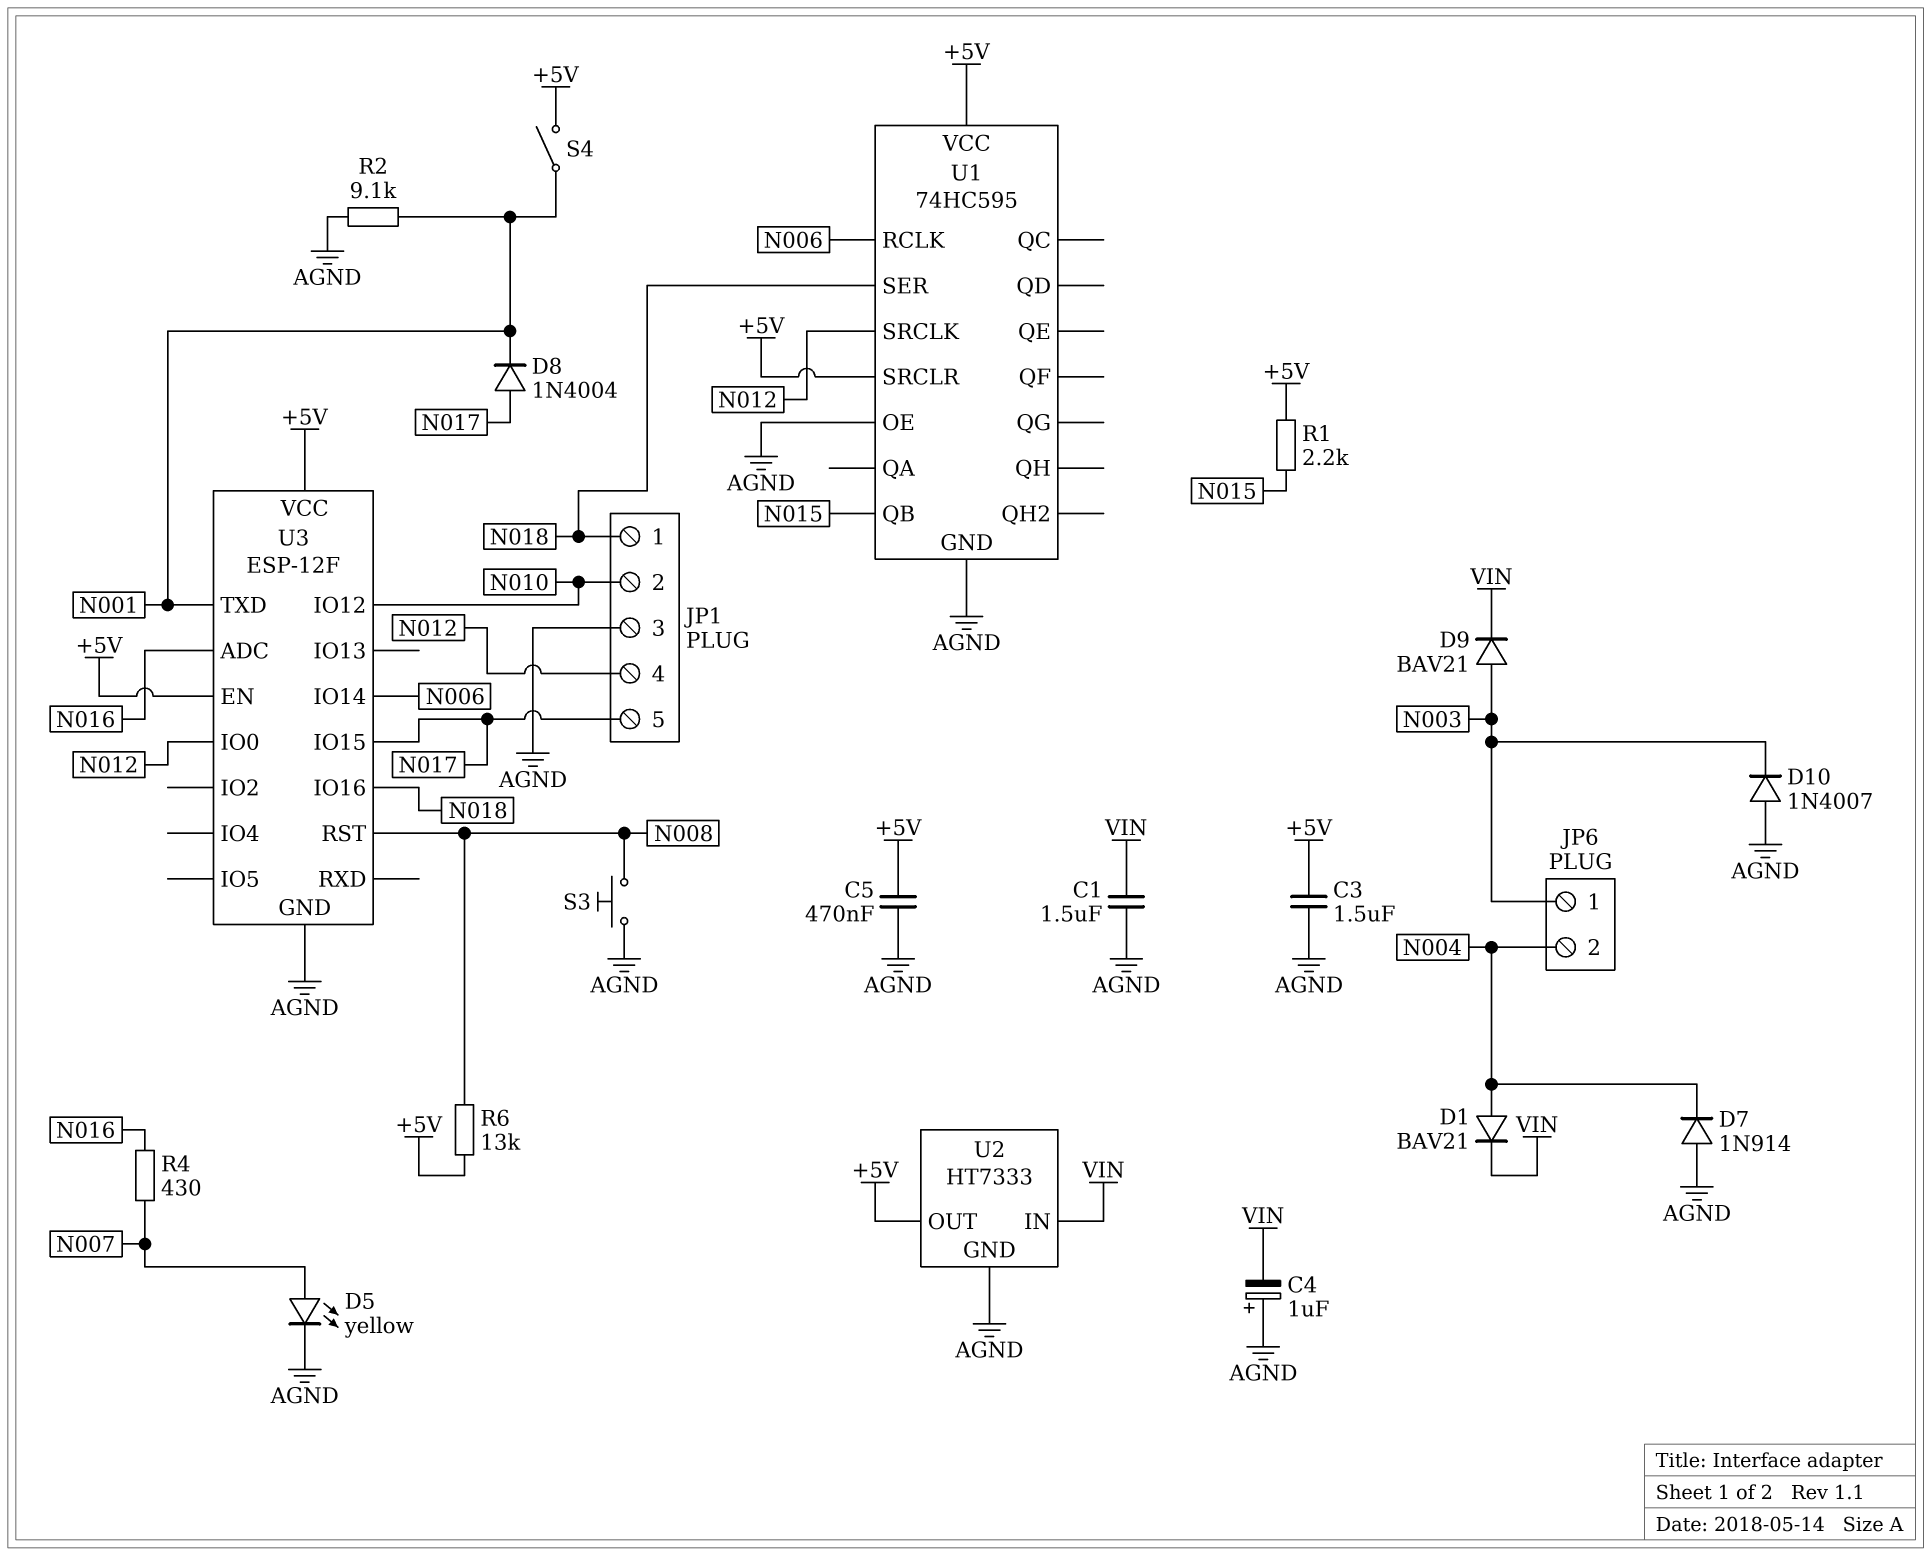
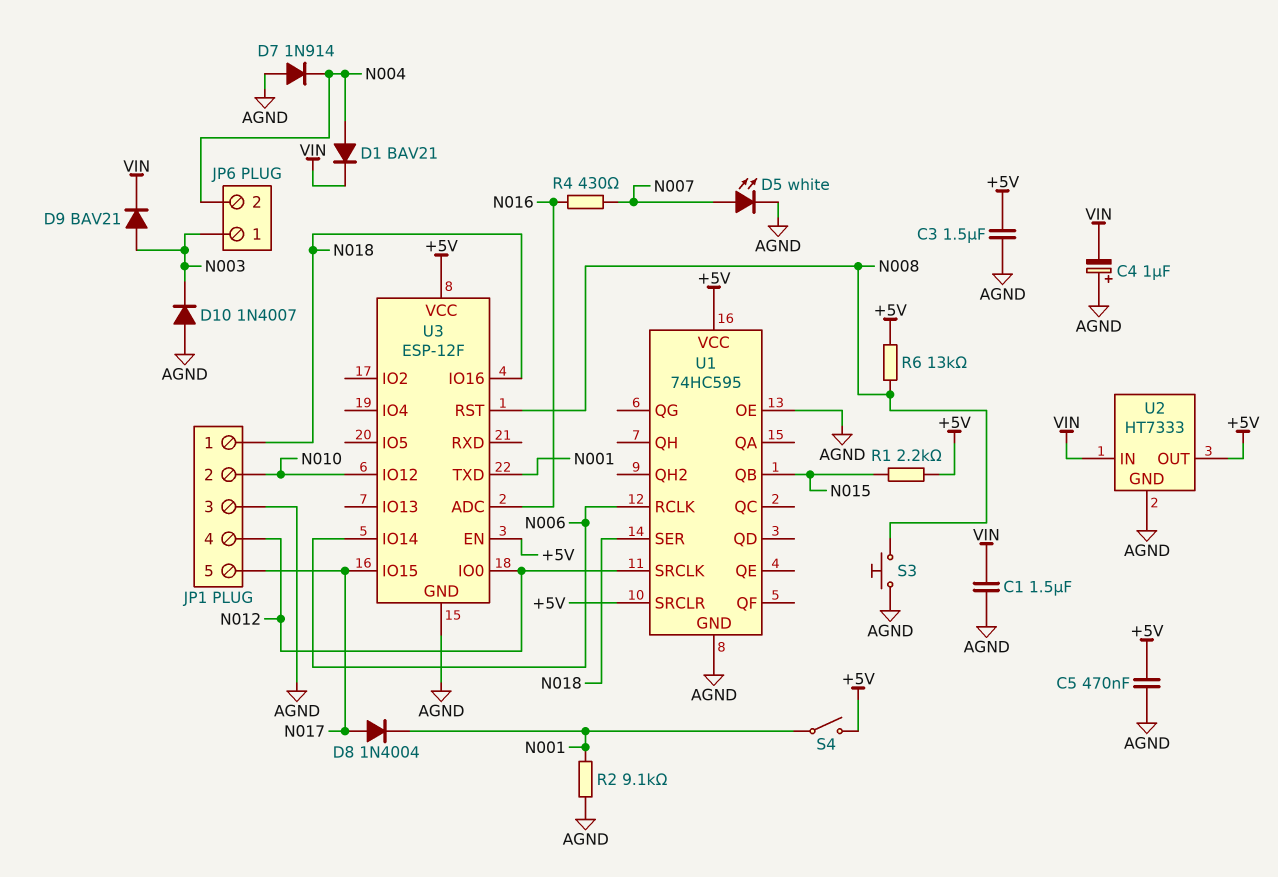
D5: LED yellow (A N007, K AGND) -> LED white (A N007, K AGND)

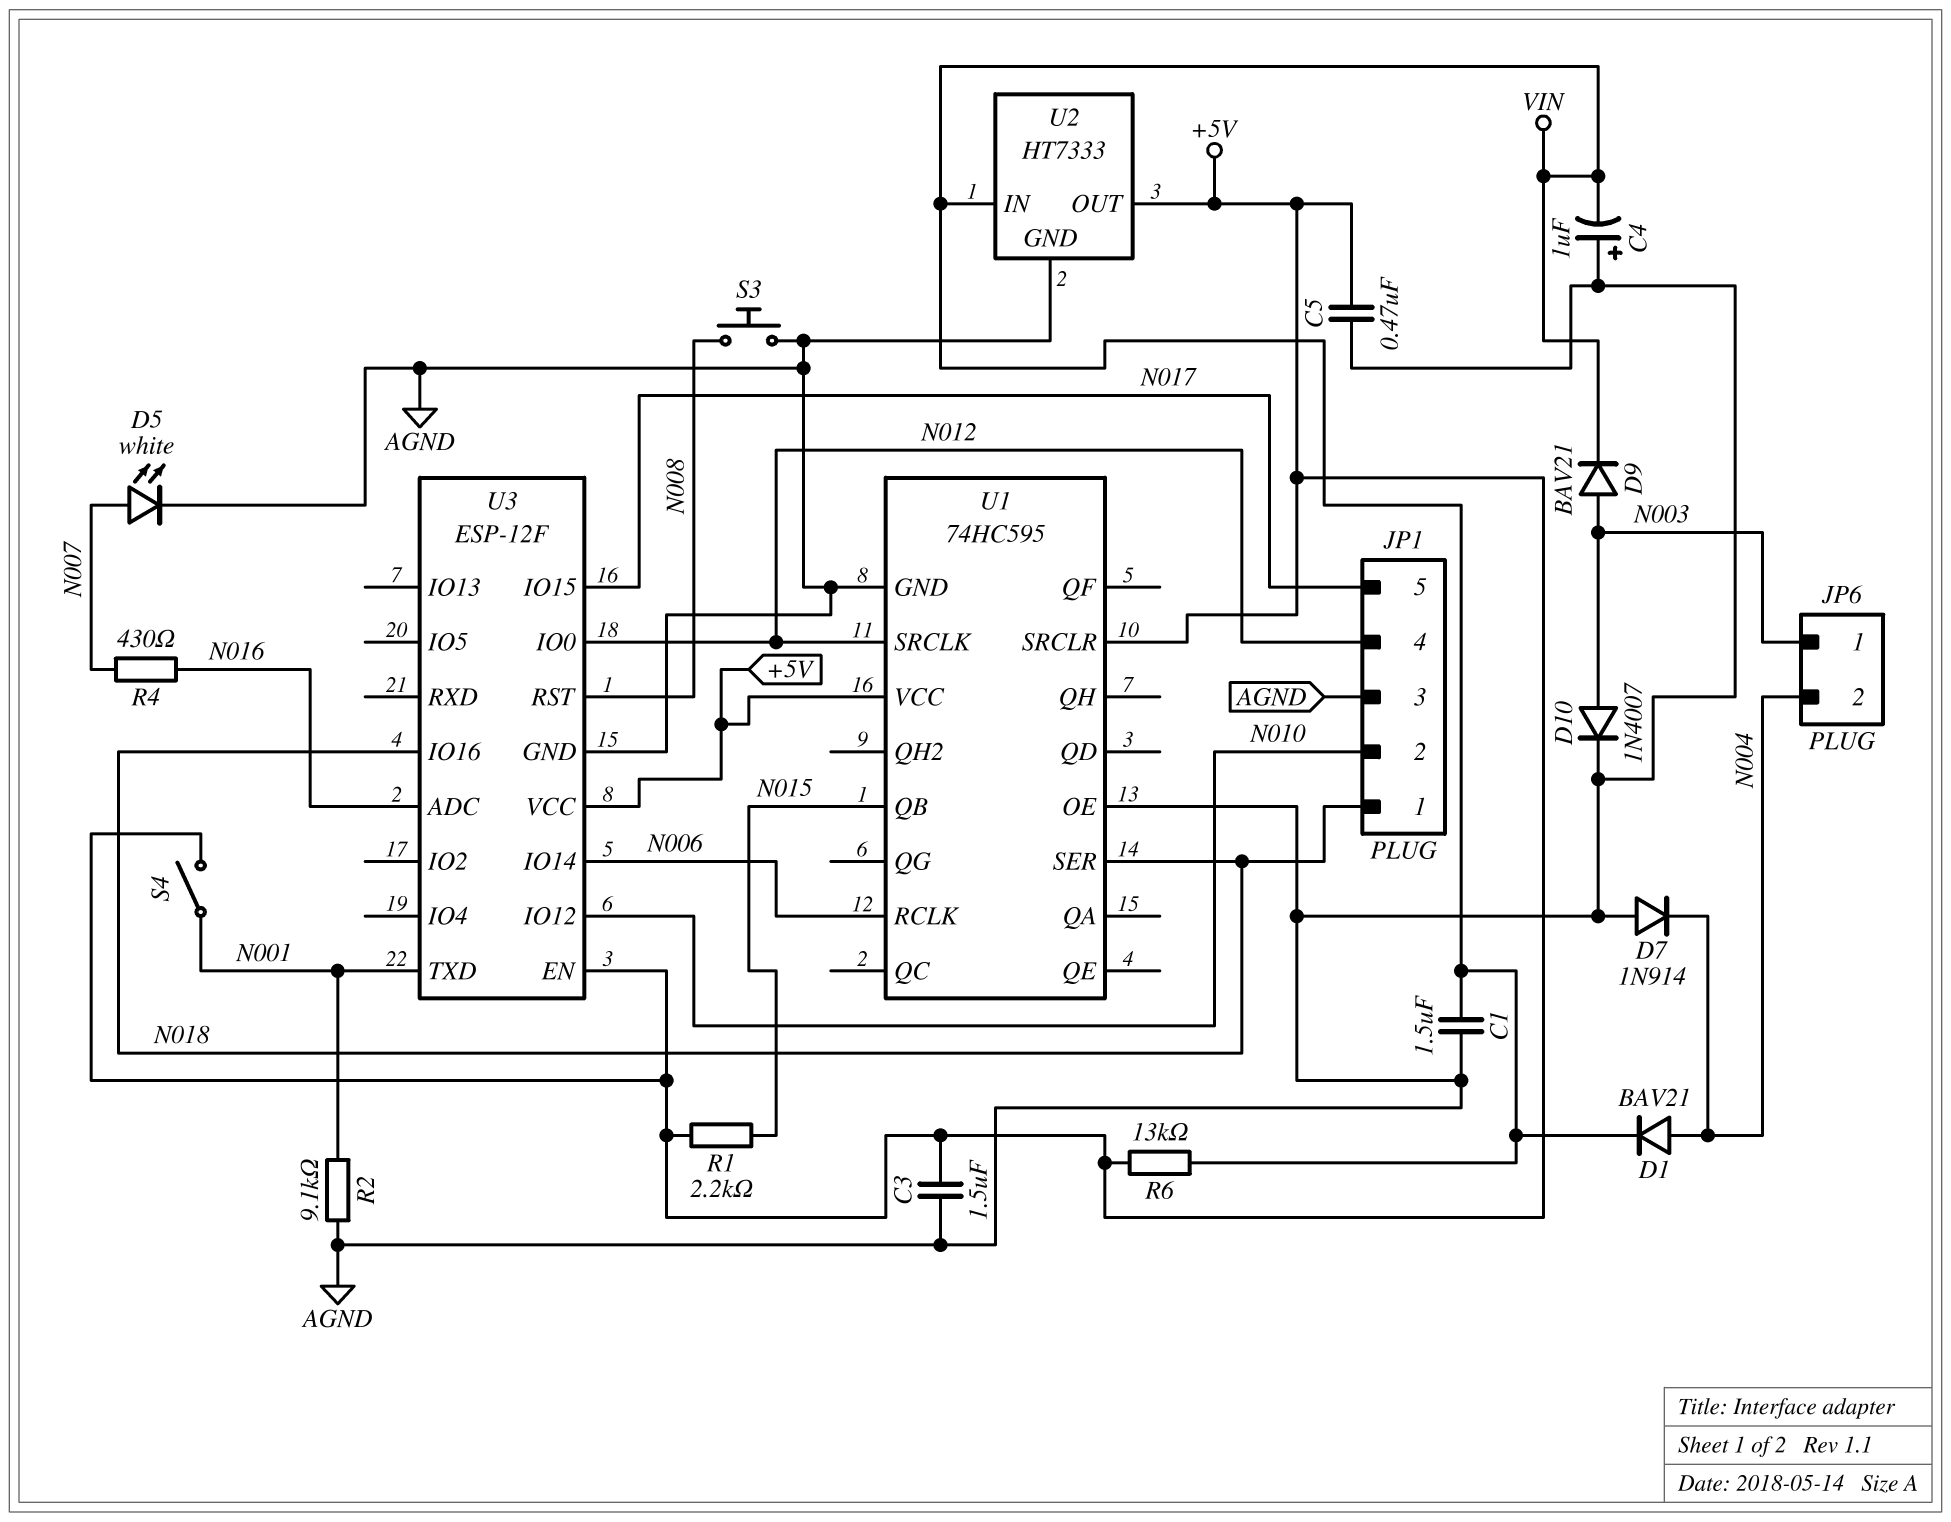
D8: diode 1N4004 (A N017, K N001) -> none
D10: diode 1N4007 (A AGND, K N003) -> diode 1N4007 (A N003, K AGND)
R6: 13k (+5V, N008) -> 13k (+5V, VIN)

